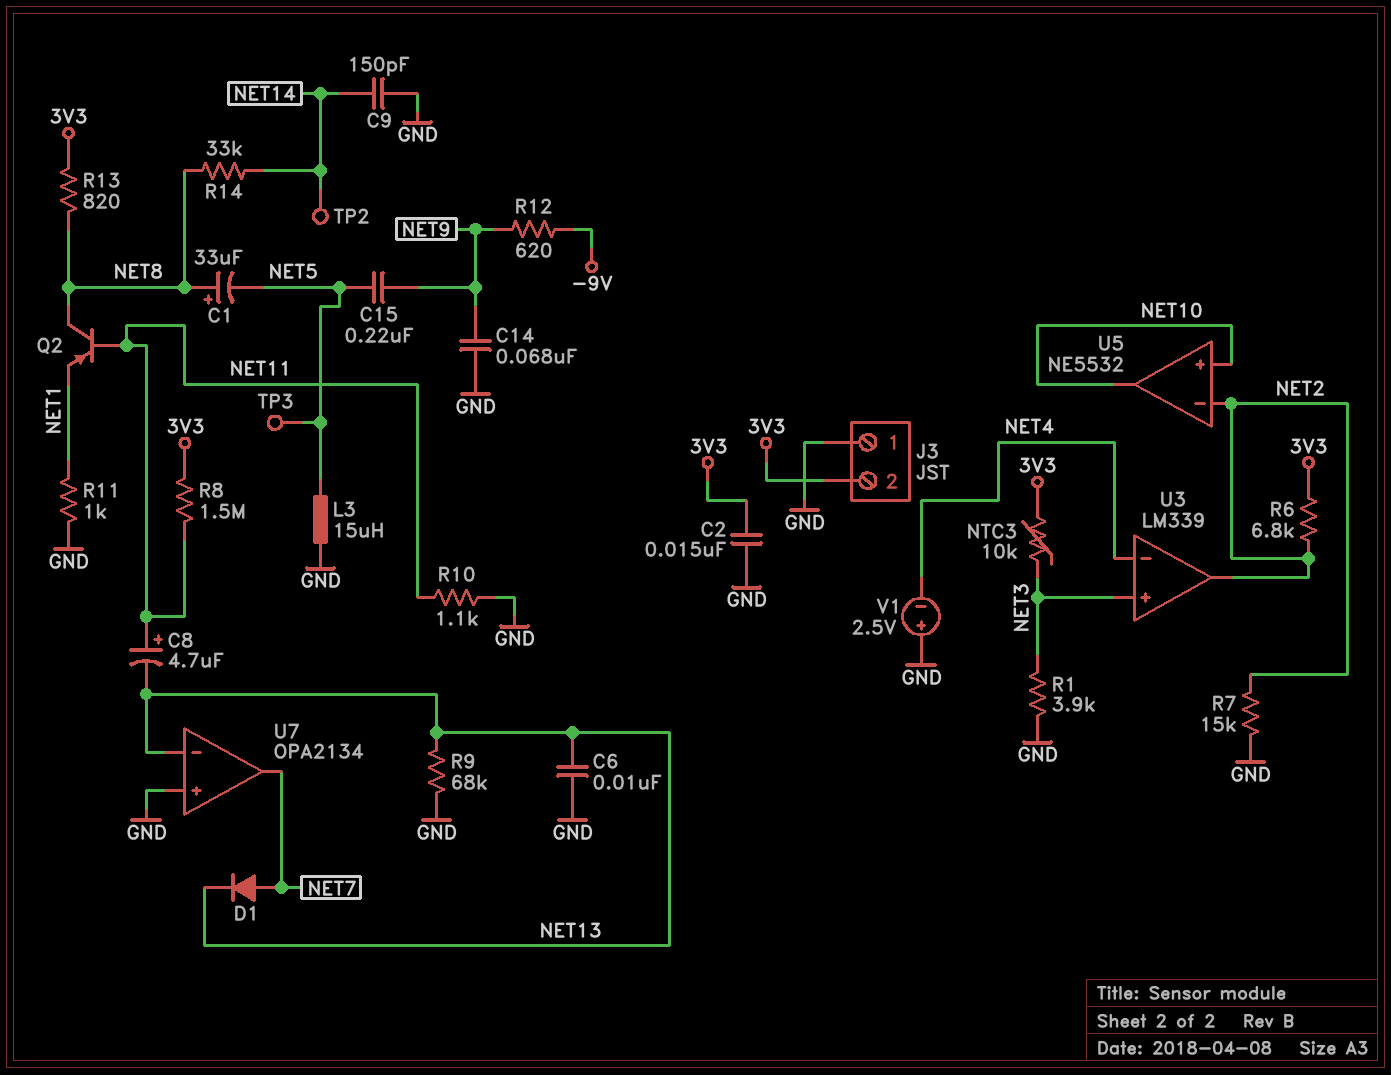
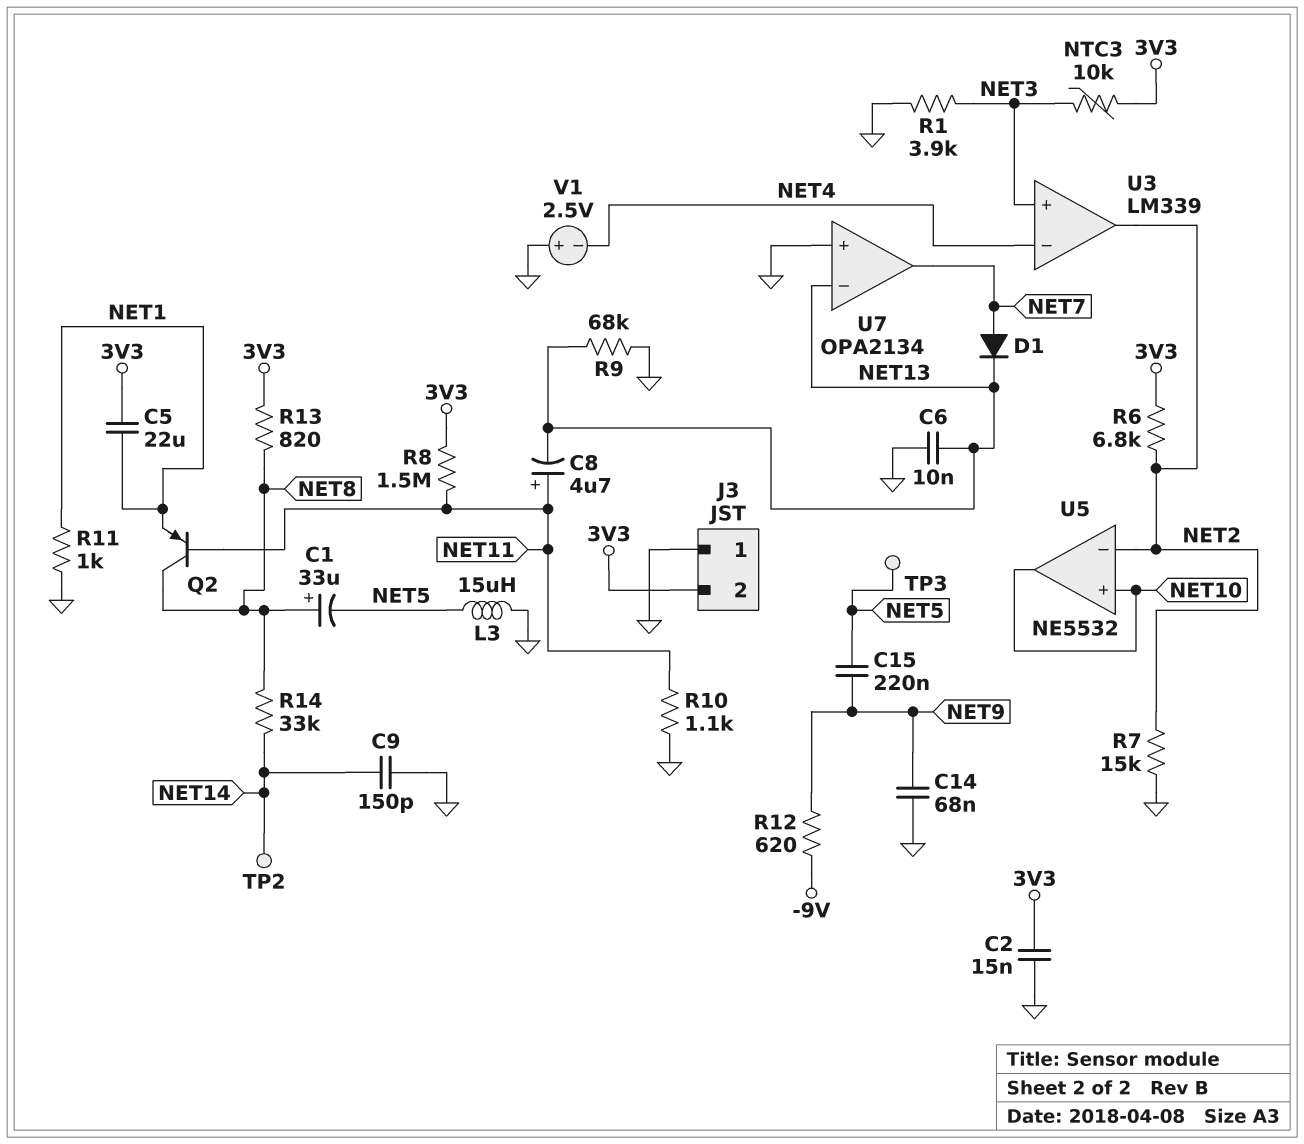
C5: none -> 22uF (3V3, NET1)

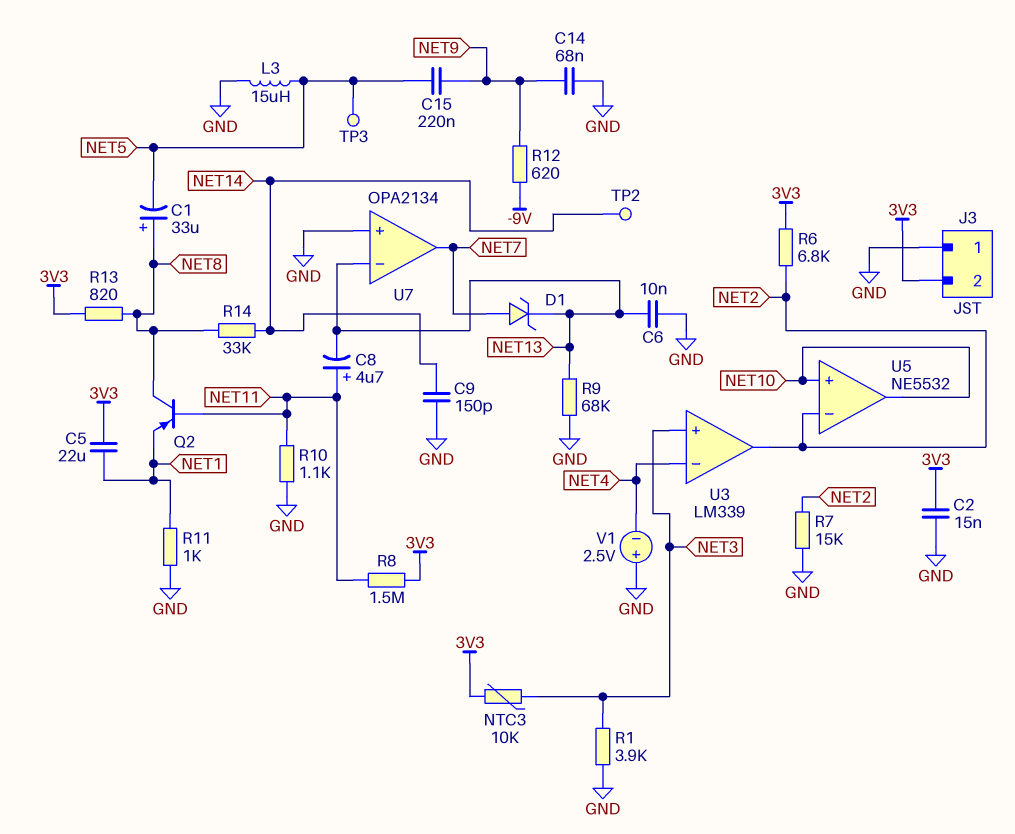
D1: diode (A NET7, K NET13) -> zener (A NET7, K NET13)

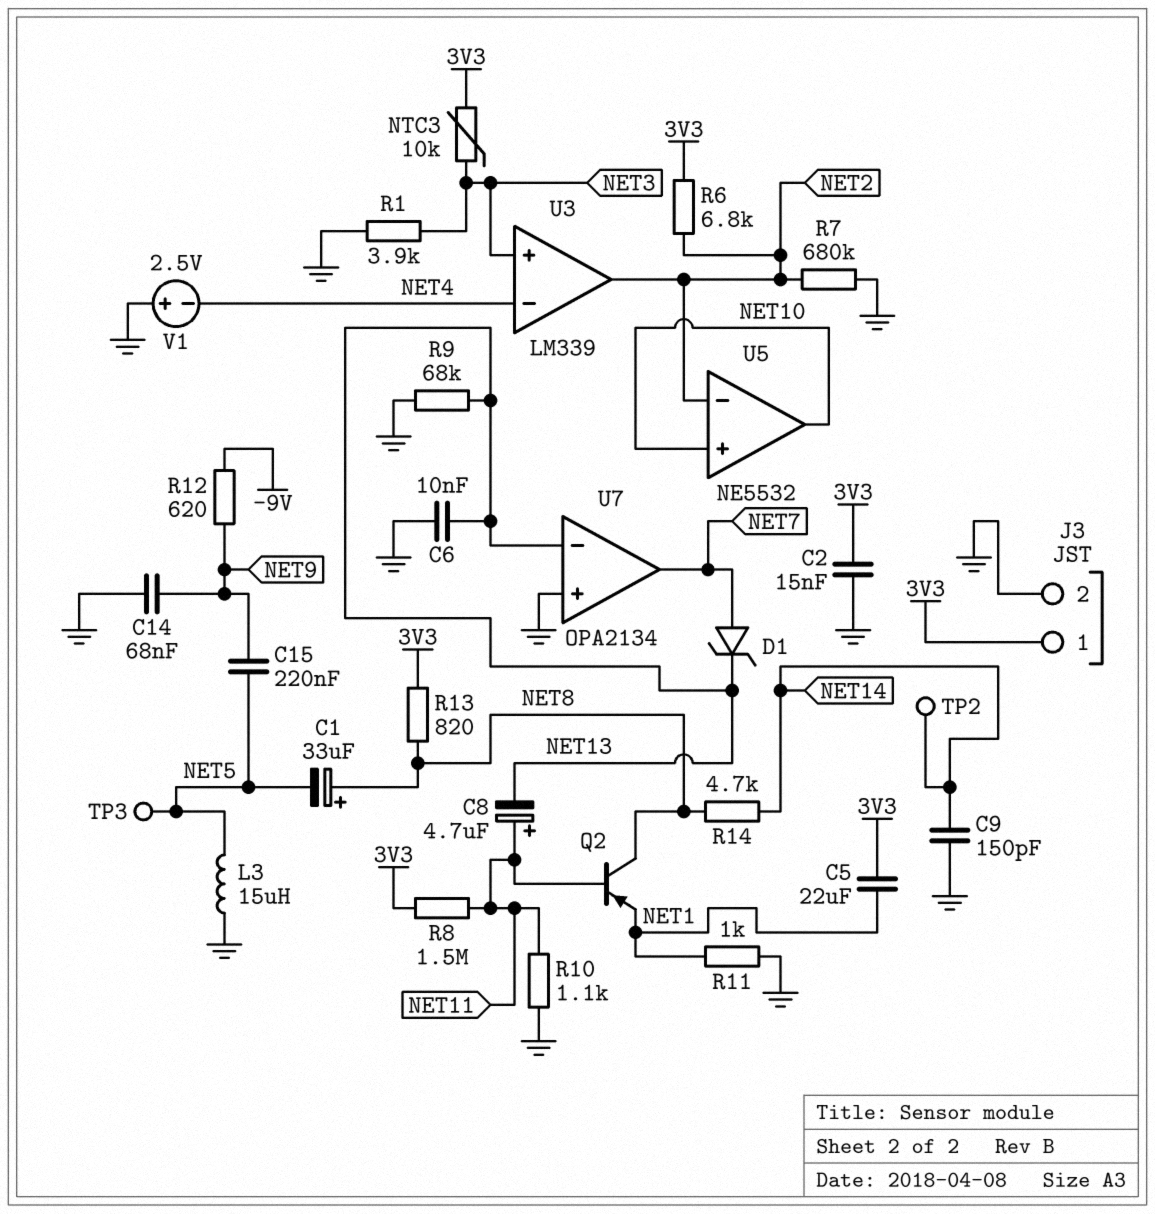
J3 pin 1: GND -> 3V3
J3 pin 2: 3V3 -> GND
R7: 15k (GND, NET2) -> 680k (GND, NET2)
R14: 33k (NET8, NET14) -> 4.7k (NET8, NET14)

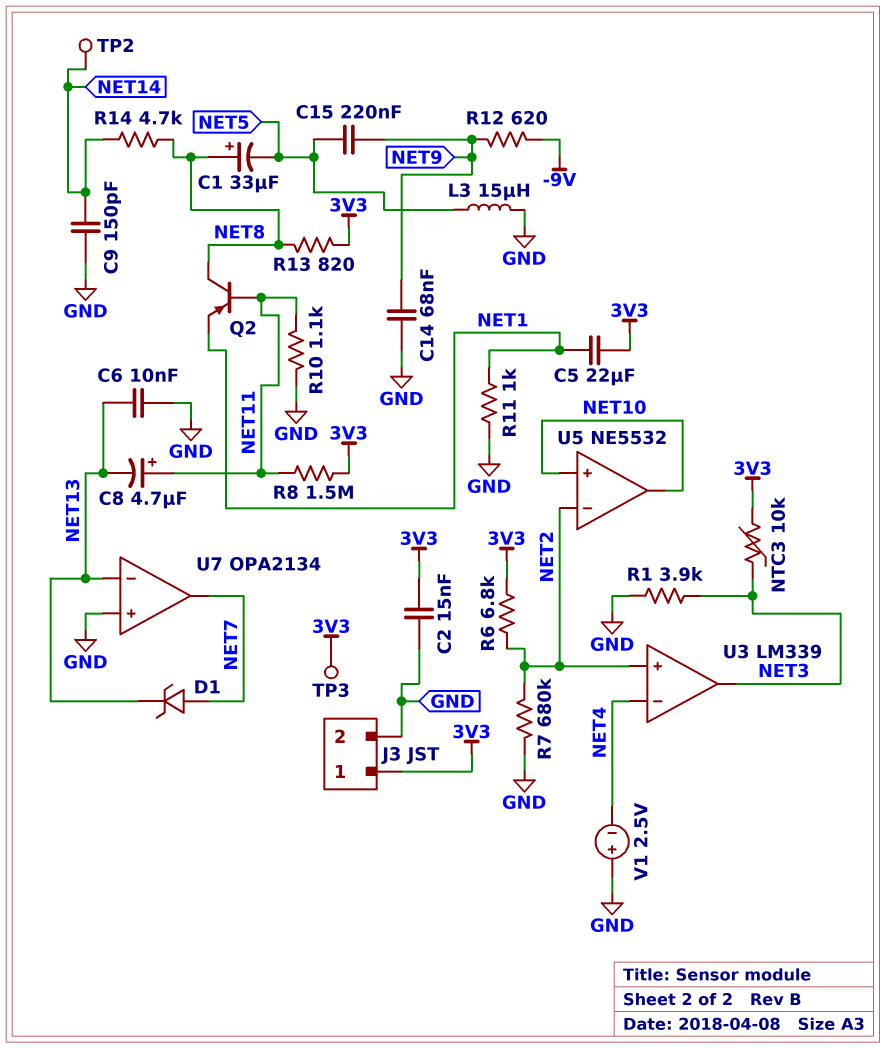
R9: 68k (GND, NET13) -> none
TP3: test point (NET5) -> test point (3V3)
U3 pin in+: NET3 -> NET2
U3 pin out: NET2 -> NET3

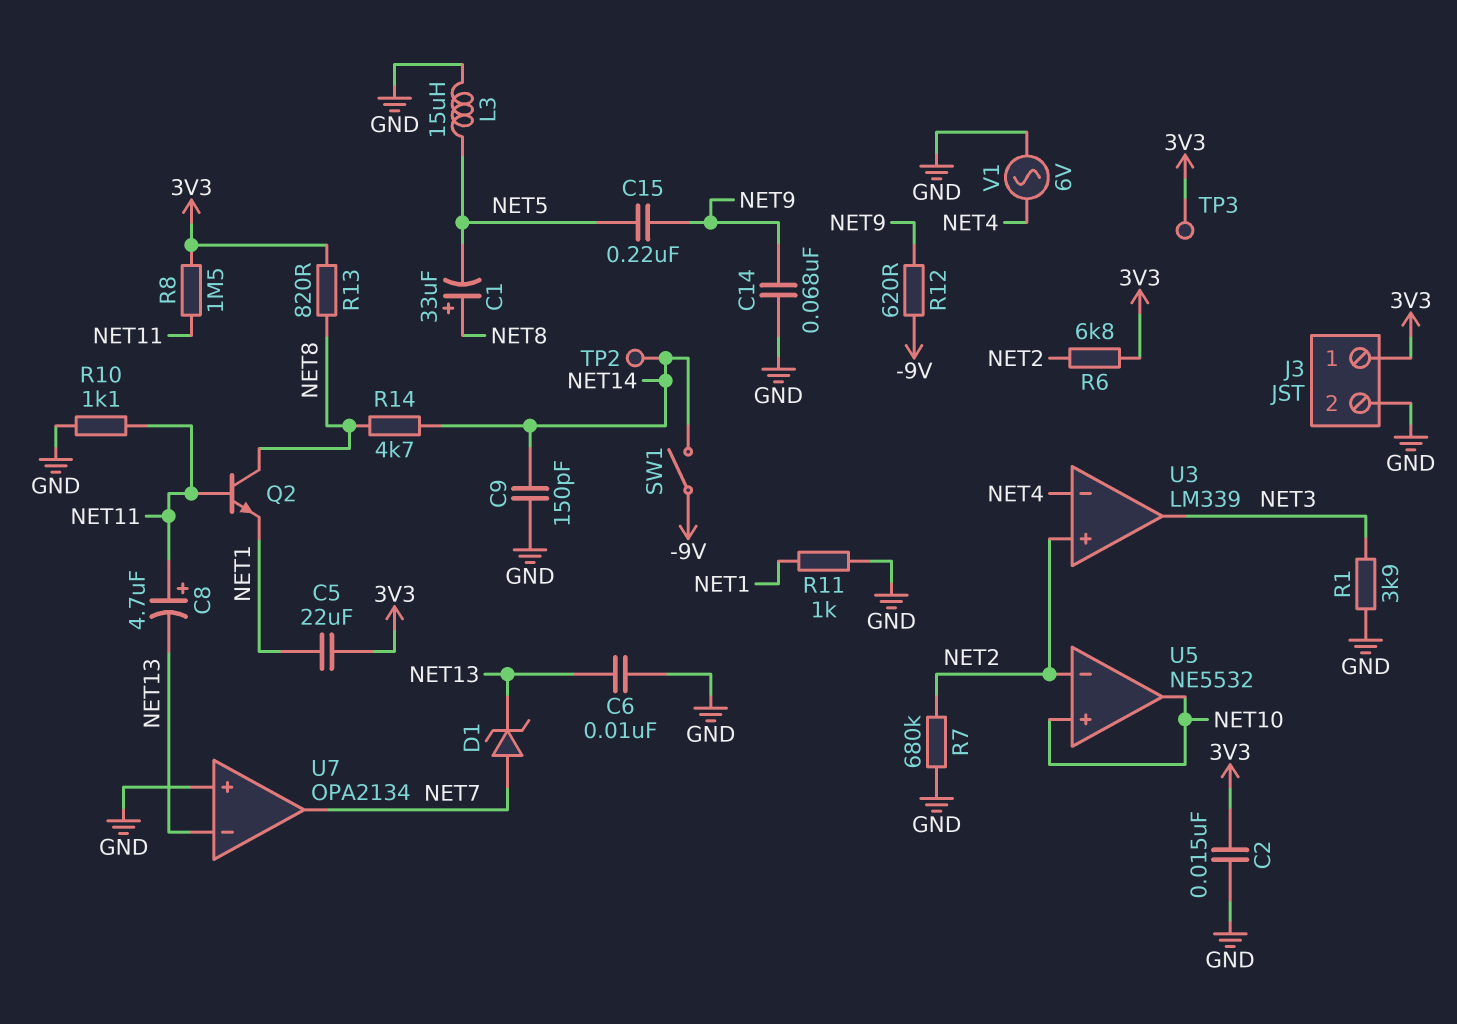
NTC3: 10k (3V3, NET3) -> none
Q2: PNP (B NET11, C NET8, E NET1) -> NPN (B NET11, C NET8, E NET1)
SW1: none -> switch (-9V, NET14)
V1: 2.5V (plus GND, minus NET4) -> AC 6V (GND, NET4)

